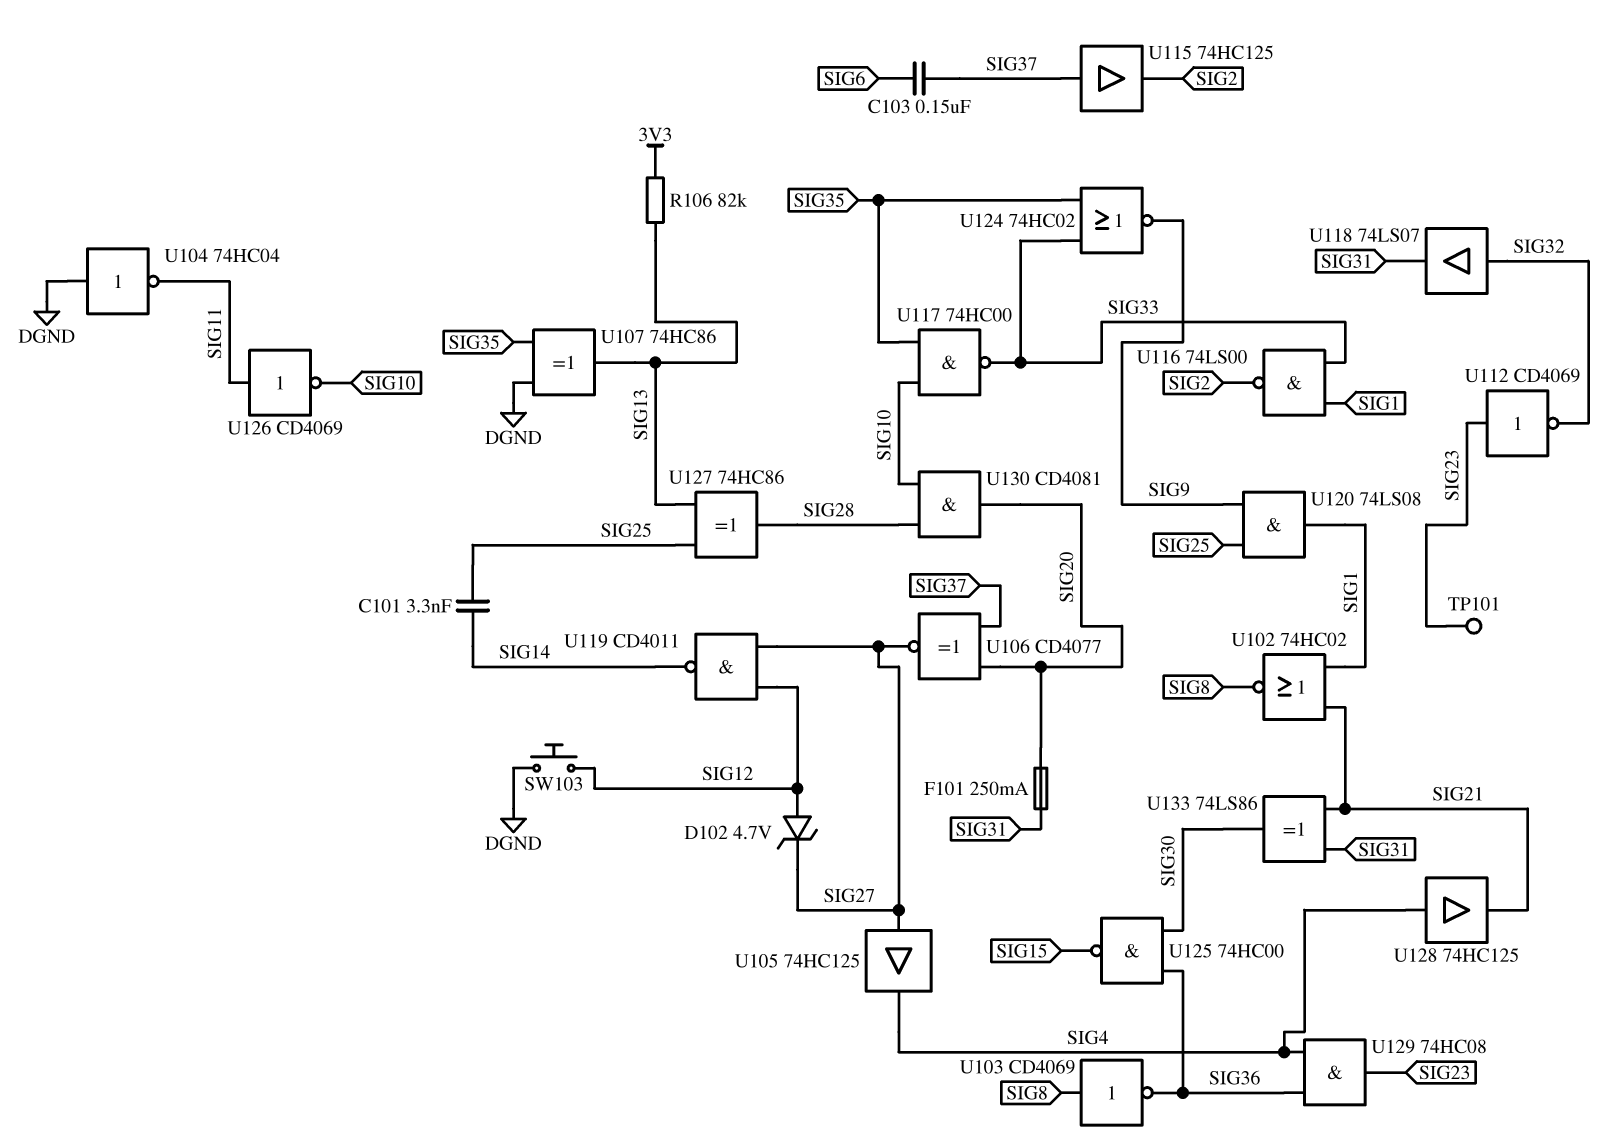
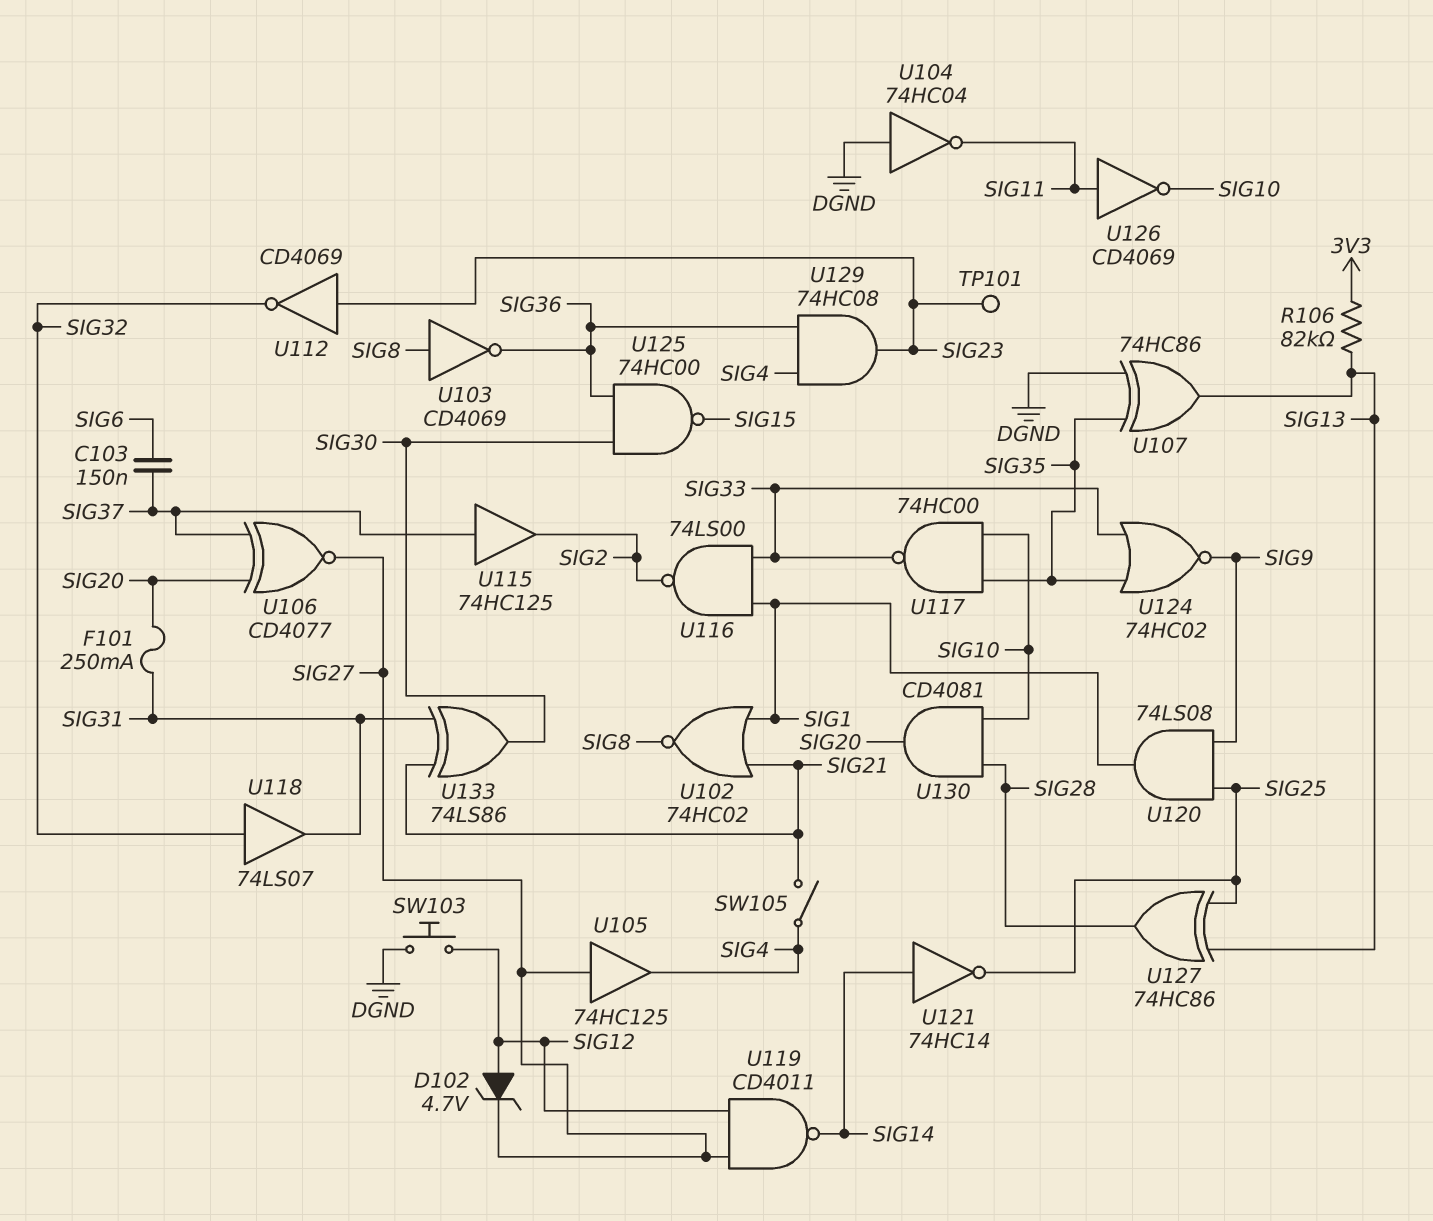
C101: 3.3nF (SIG14, SIG25) -> none
SW105: none -> switch (SIG4, SIG21)
U121: none -> NOT 74HC14 (in SIG14, out SIG25)
U128: buffer 74HC125 (in SIG4, out SIG21) -> none

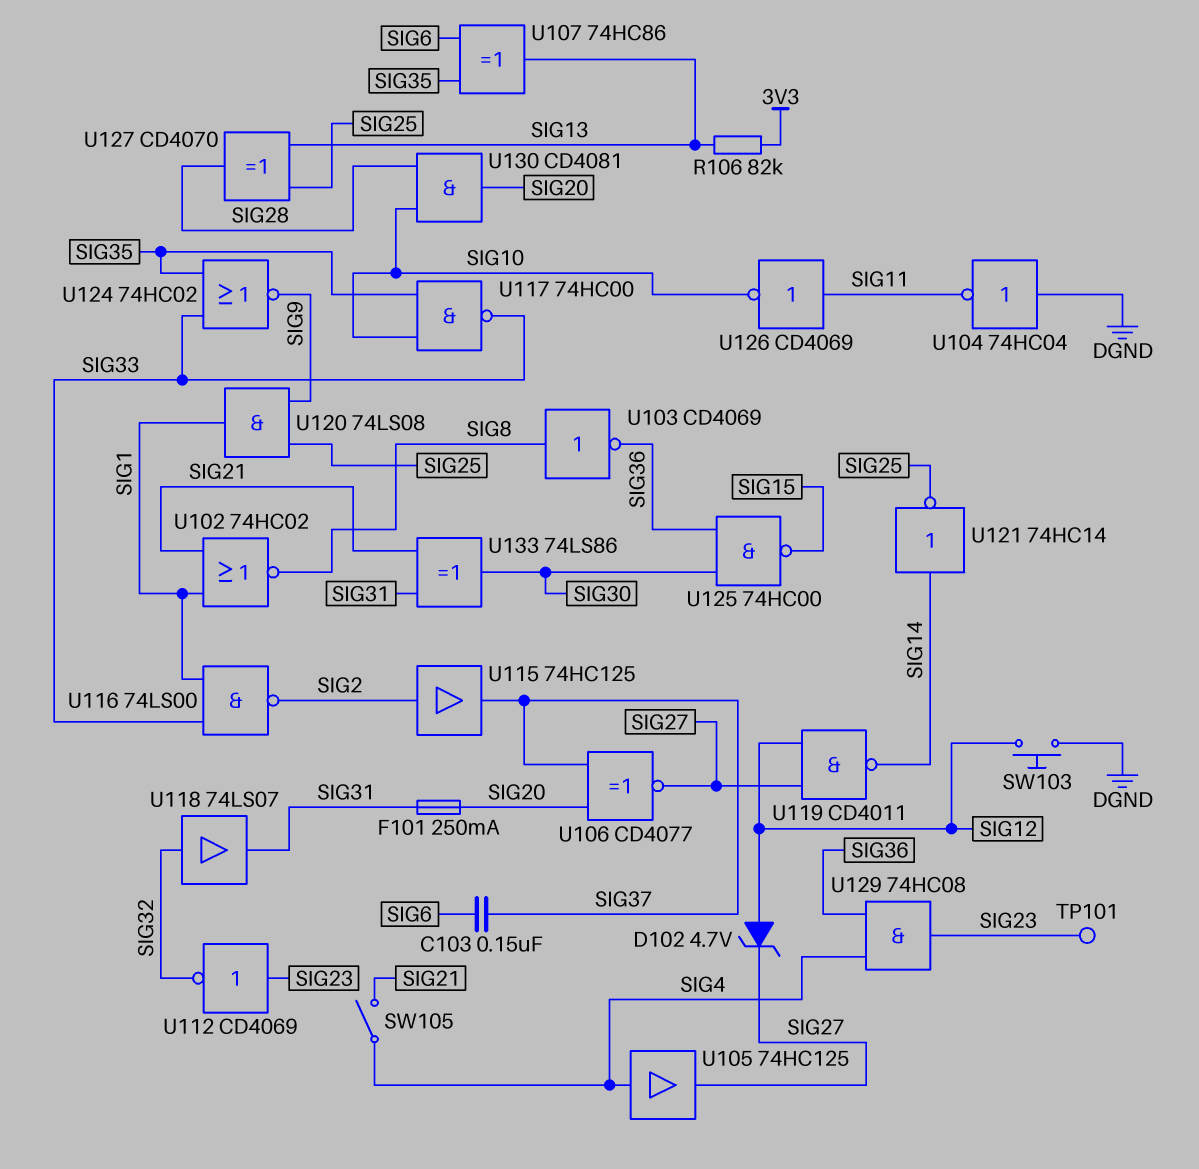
U105: buffer 74HC125 (in SIG27, out SIG4) -> buffer 74HC125 (in SIG4, out SIG27)
U107: XOR 74HC86 (in DGND, in SIG35, out SIG13) -> XOR 74HC86 (in SIG6, in SIG35, out SIG13)
U115: buffer 74HC125 (in SIG37, out SIG2) -> buffer 74HC125 (in SIG2, out SIG37)
U127: XOR 74HC86 (in SIG13, in SIG25, out SIG28) -> XOR CD4070 (in SIG13, in SIG25, out SIG28)

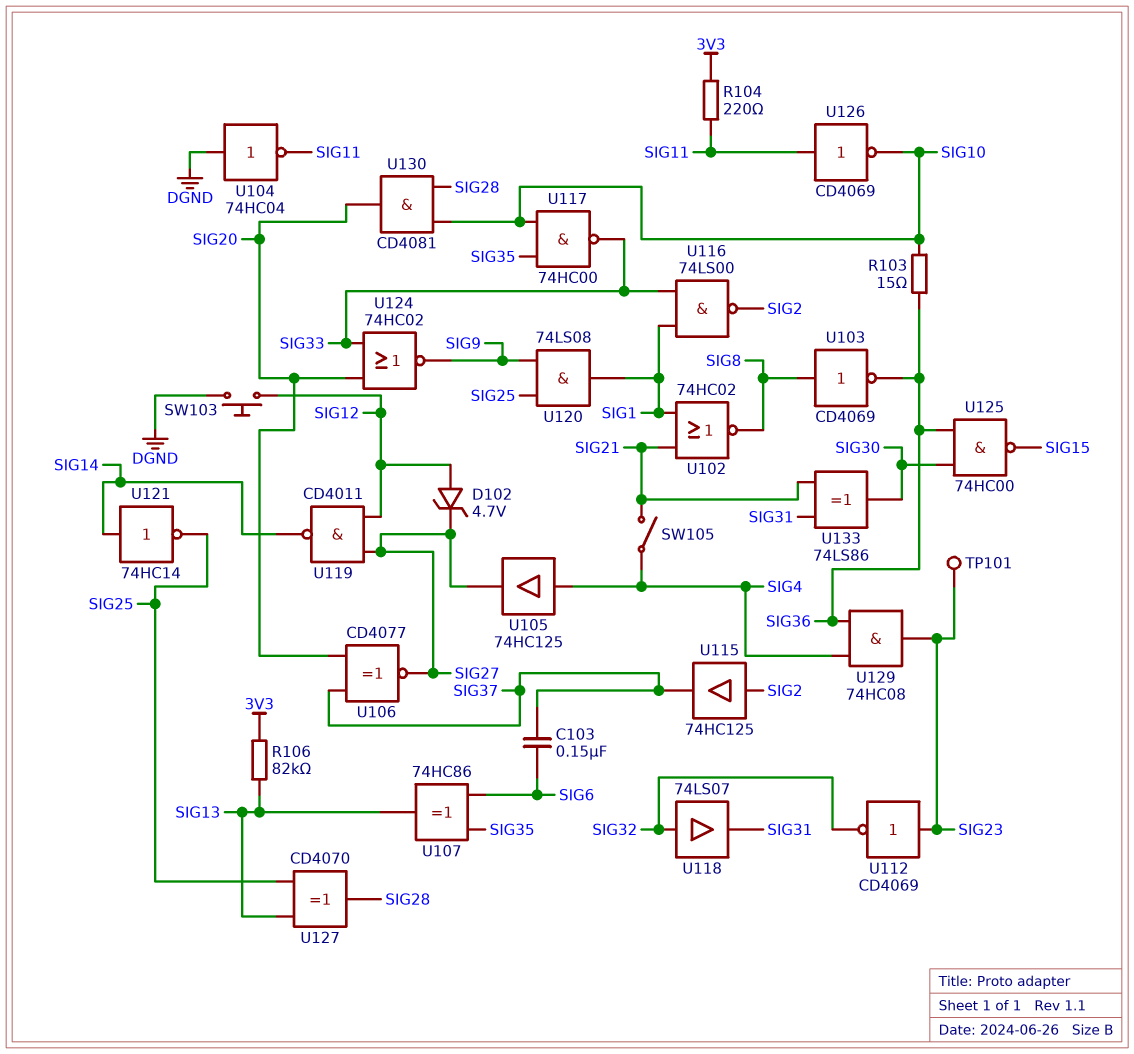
F101: 250mA (SIG20, SIG31) -> none
R103: none -> 15 (SIG10, SIG36)
R104: none -> 220 (3V3, SIG11)
U124: NOR 74HC02 (in SIG33, in SIG35, out SIG9) -> NOR 74HC02 (in SIG20, in SIG33, out SIG9)

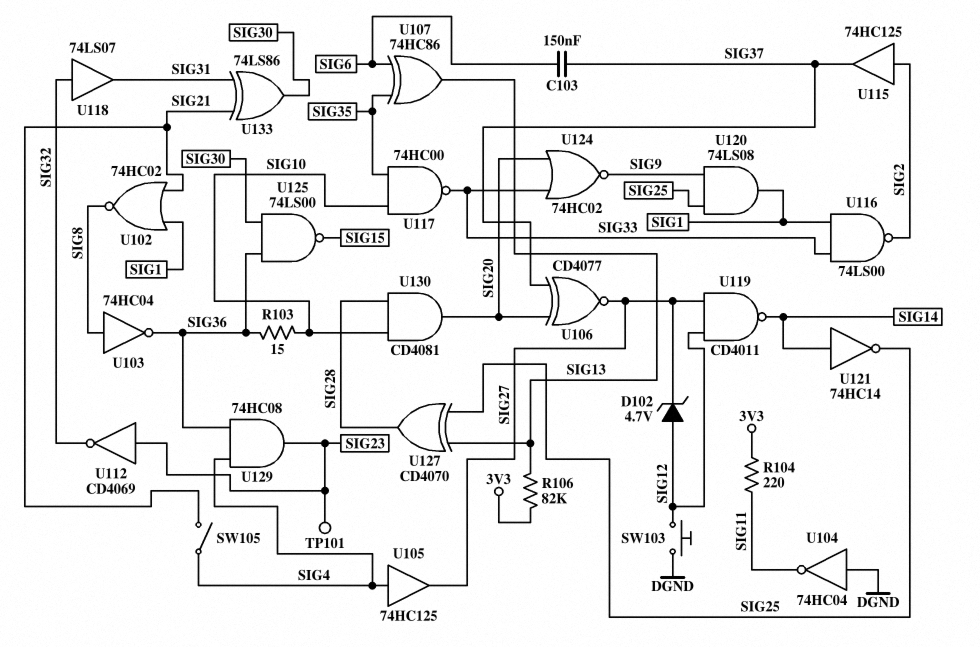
U103: NOT CD4069 (in SIG8, out SIG36) -> NOT 74HC04 (in SIG8, out SIG36)
U125: NAND 74HC00 (in SIG30, in SIG36, out SIG15) -> NAND 74LS00 (in SIG30, in SIG36, out SIG15)
U126: NOT CD4069 (in SIG11, out SIG10) -> none

